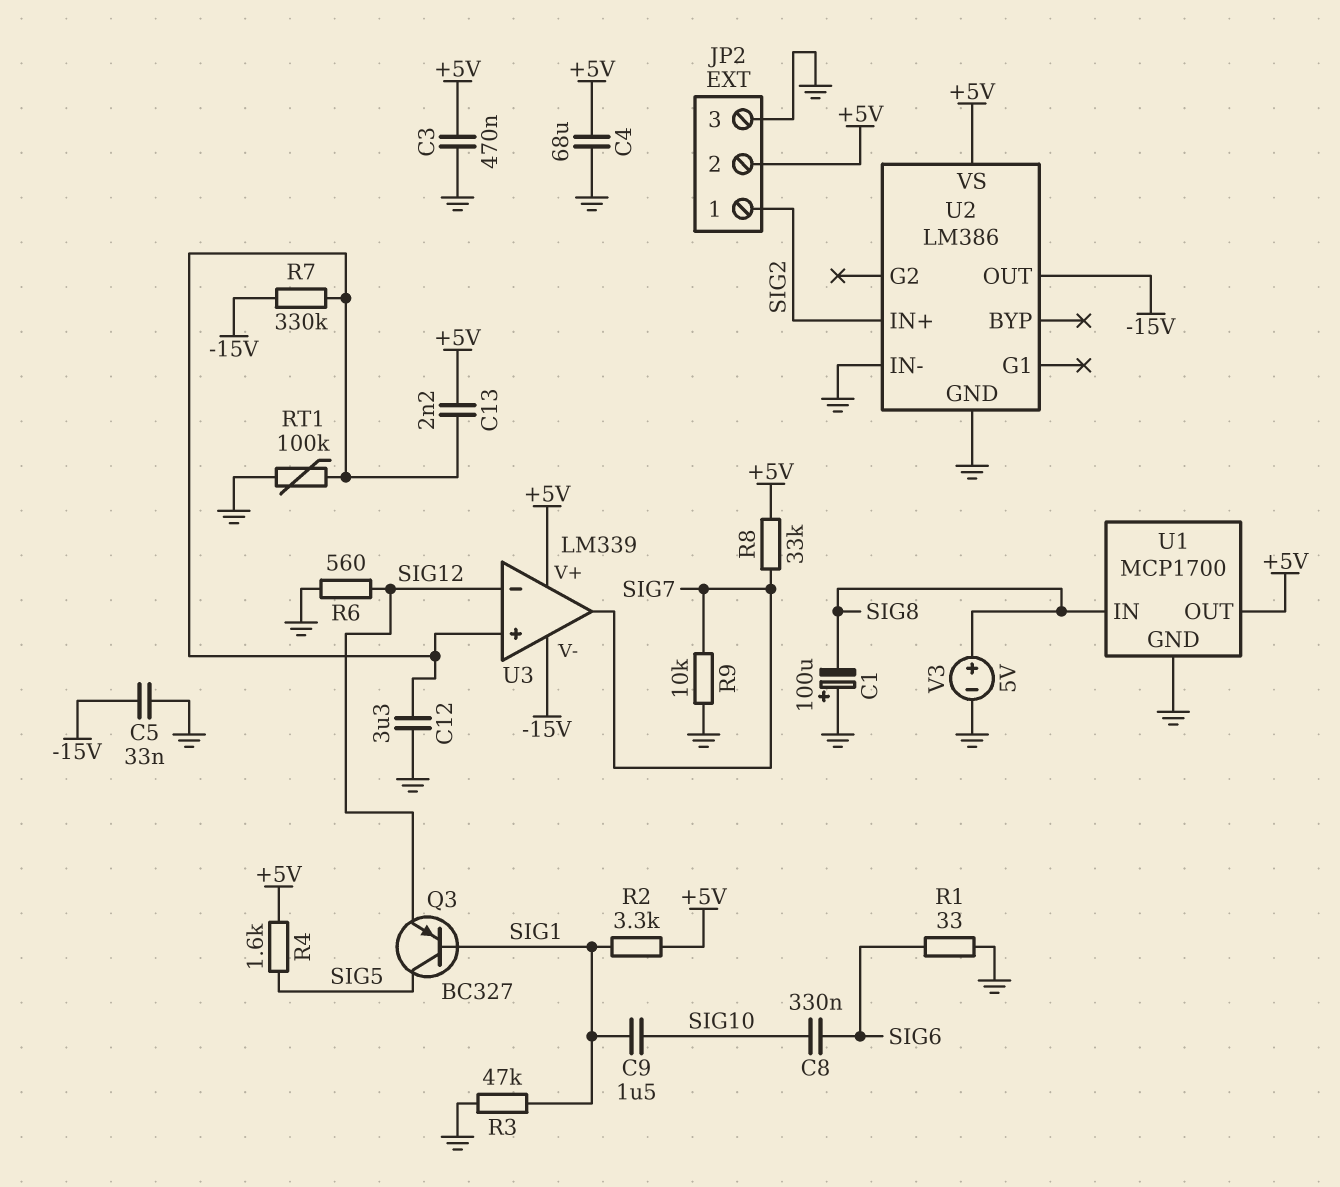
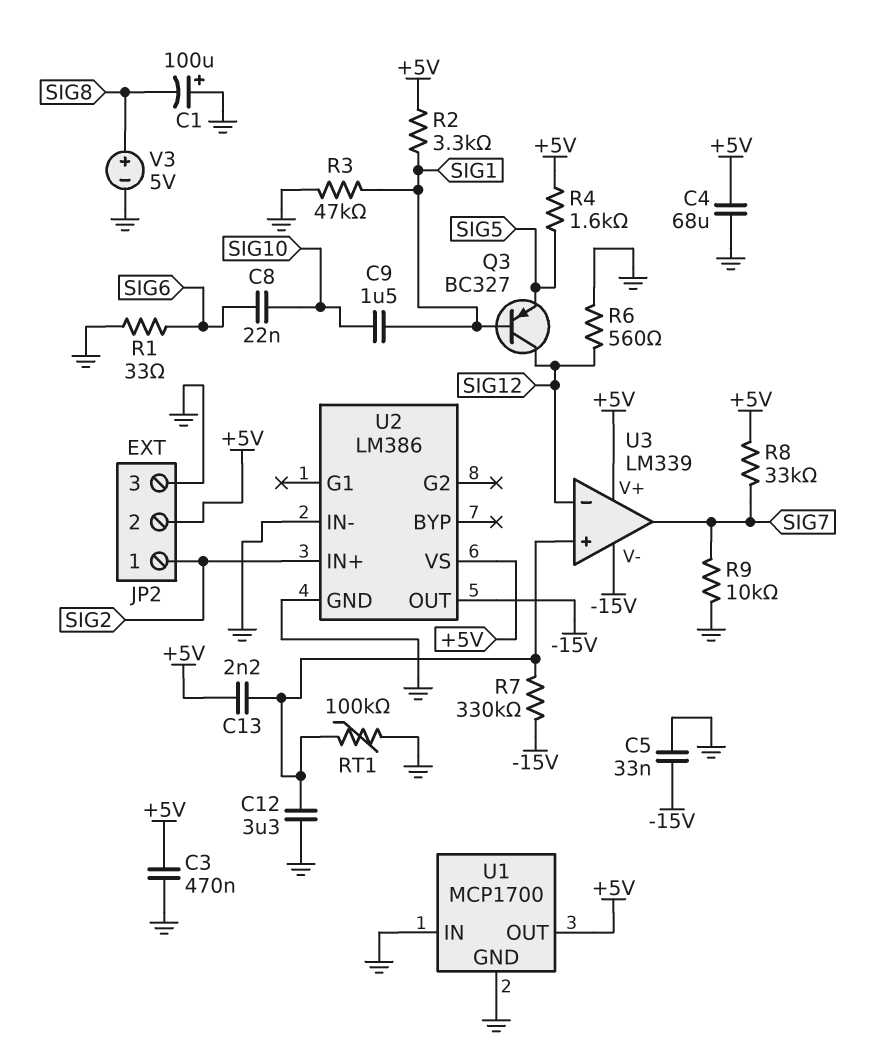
C8: 330nF (SIG6, SIG10) -> 22nF (SIG6, SIG10)
Q3: PNP BC327 (B SIG1, C SIG5, E SIG12) -> PNP BC327 (B SIG1, C SIG12, E SIG5)
U1 pin IN: SIG8 -> GND

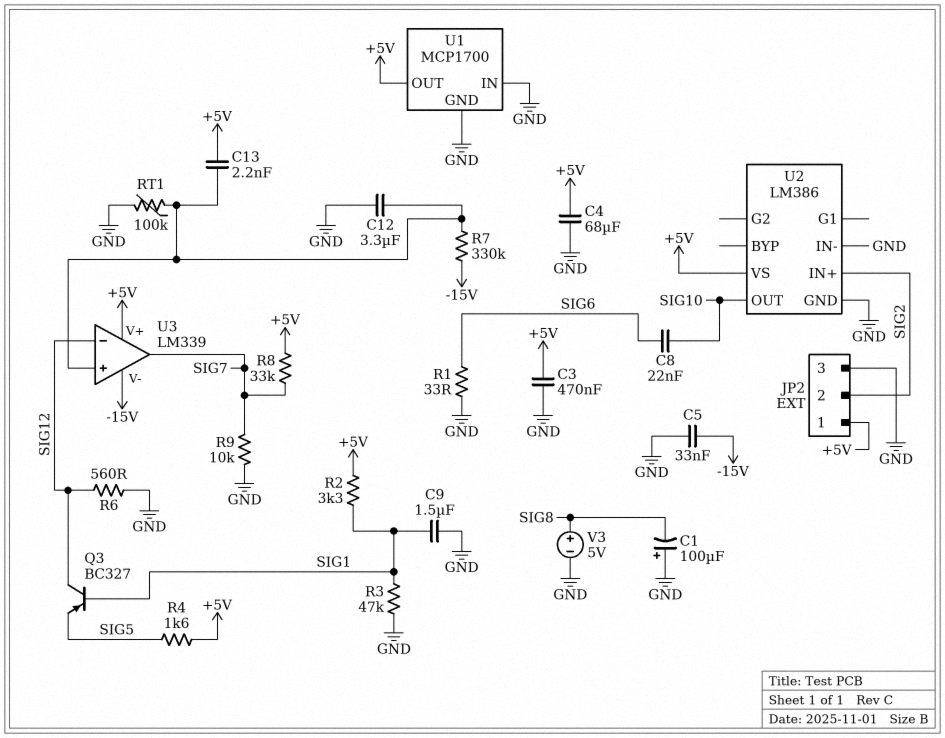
C9: 1.5uF (SIG1, SIG10) -> 1.5uF (GND, SIG1)
JP2 pin 1: SIG2 -> +5V
JP2 pin 2: +5V -> SIG2
U2 pin OUT: -15V -> SIG10

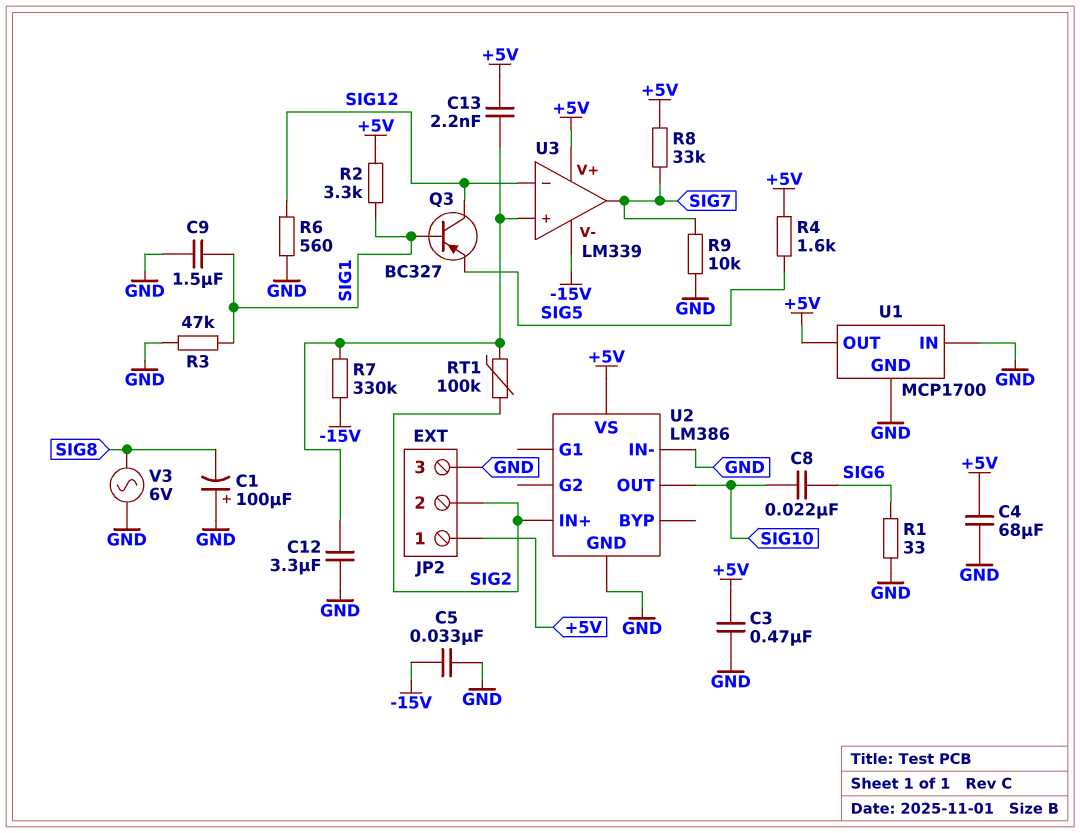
RT1: 100k (GND, U3/in+) -> 100k (SIG2, U3/in+)
V3: 5V (plus SIG8, minus GND) -> AC 6V (GND, SIG8)

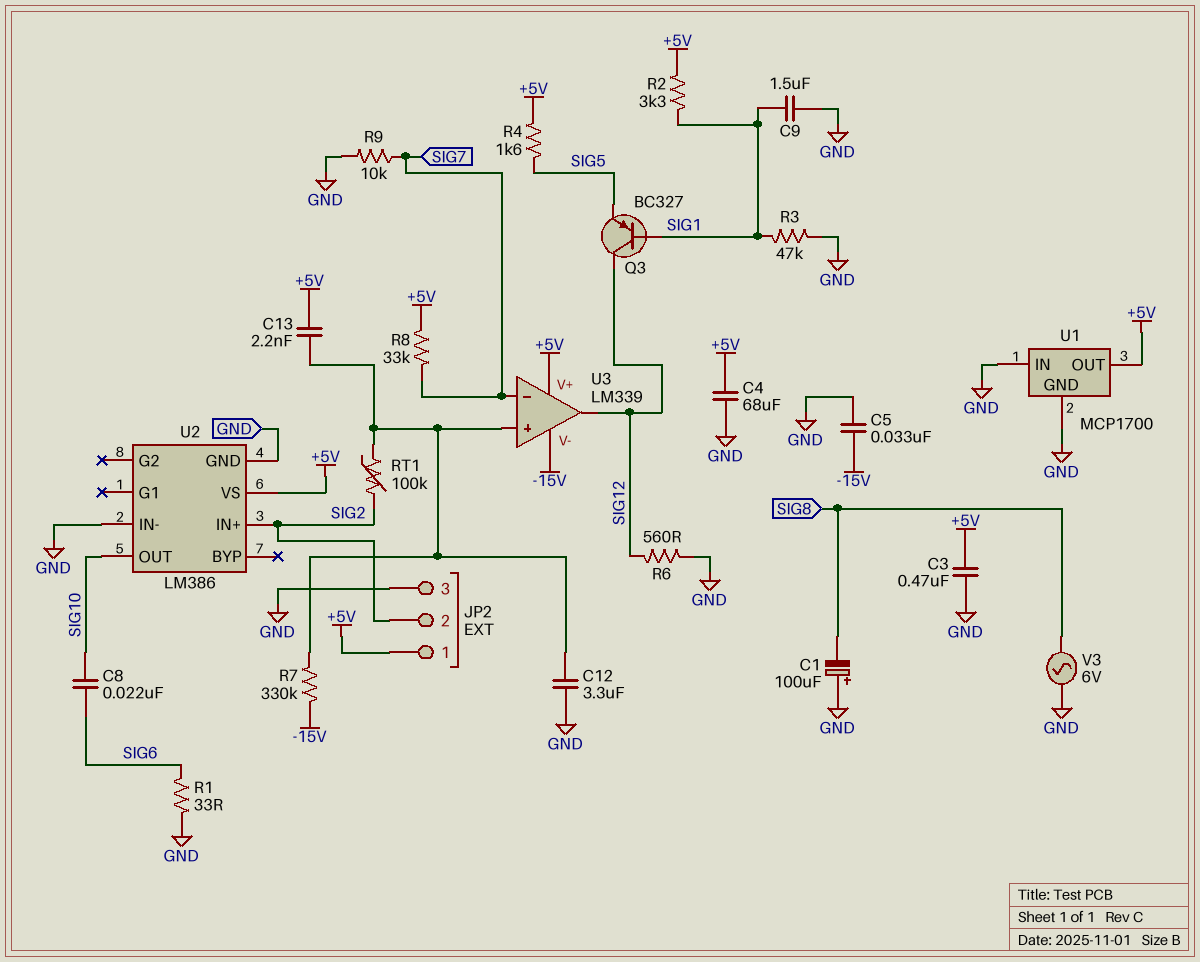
U3 pin in-: SIG12 -> SIG7
U3 pin out: SIG7 -> SIG12

